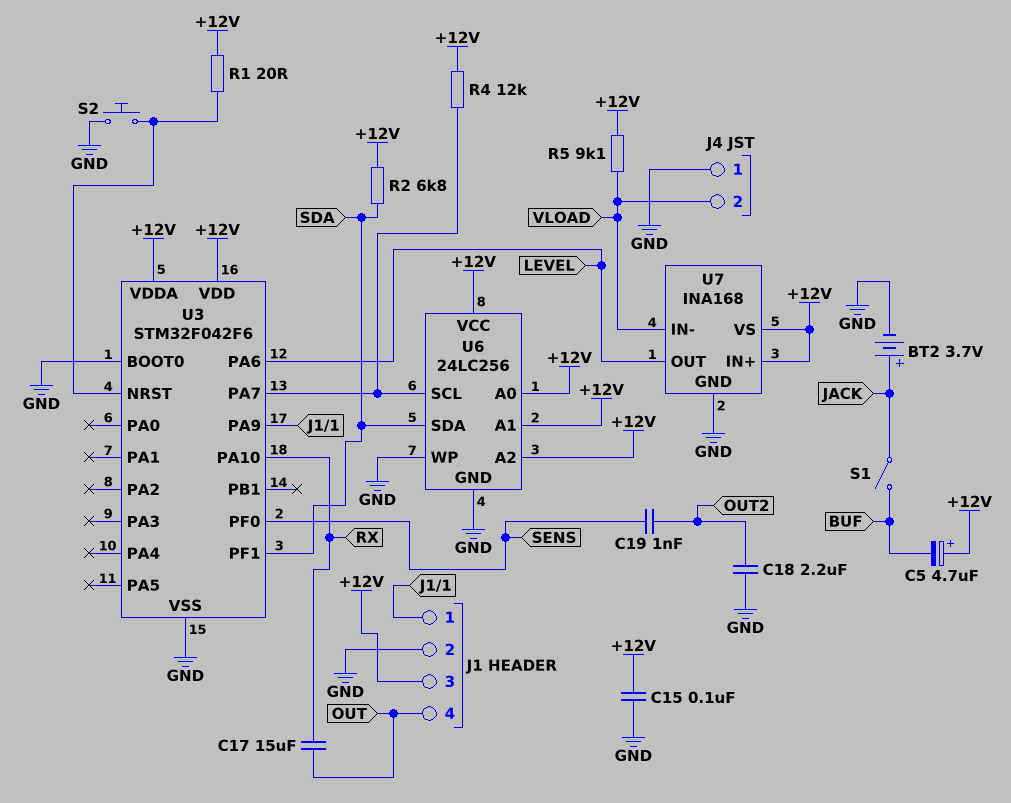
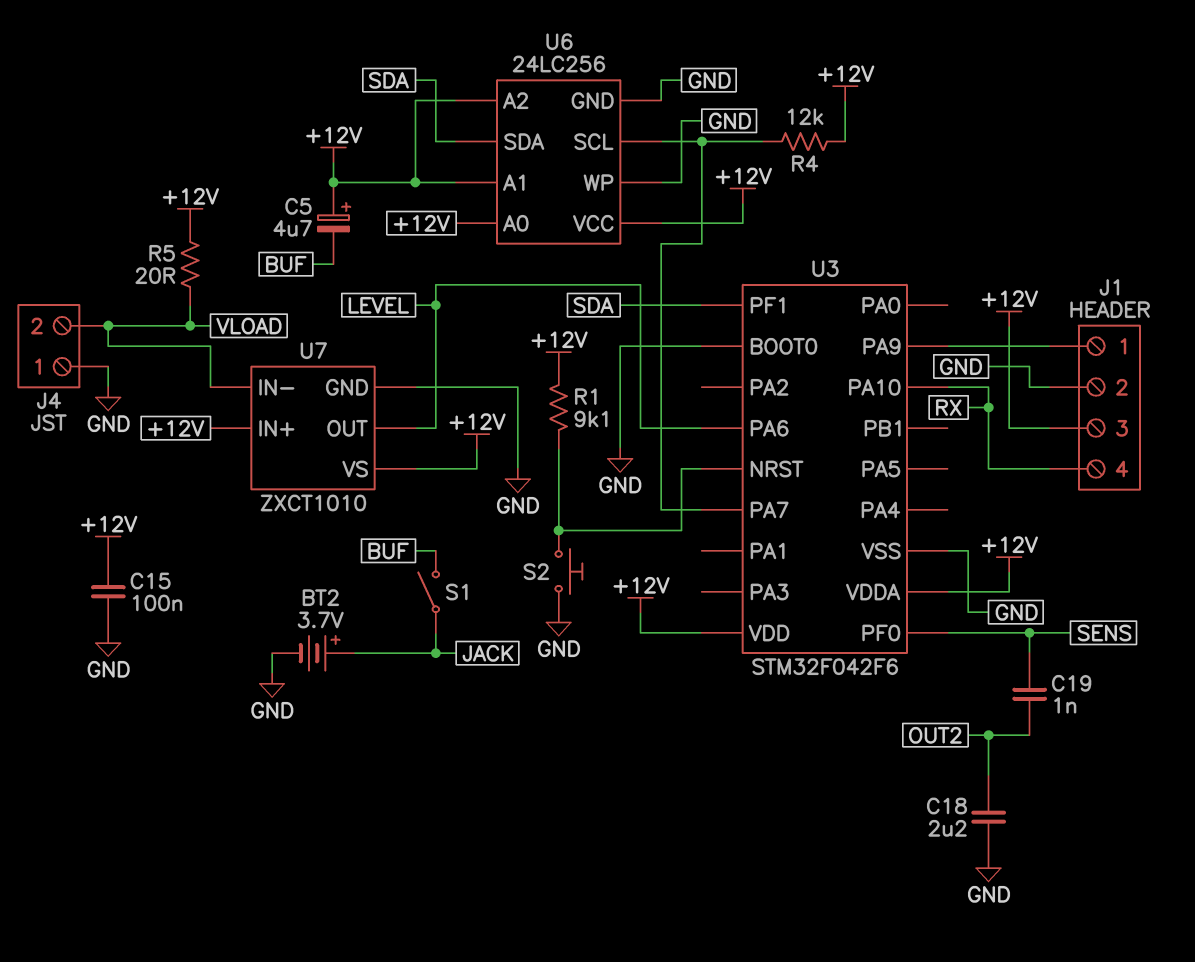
C17: 15uF (OUT, RX) -> none
J1 pin 4: OUT -> RX
R1: 20 (+12V, U3/NRST) -> 9.1k (+12V, U3/NRST)
R2: 6.8k (+12V, SDA) -> none
R5: 9.1k (+12V, VLOAD) -> 20 (+12V, VLOAD)
U7: INA168 -> ZXCT1010

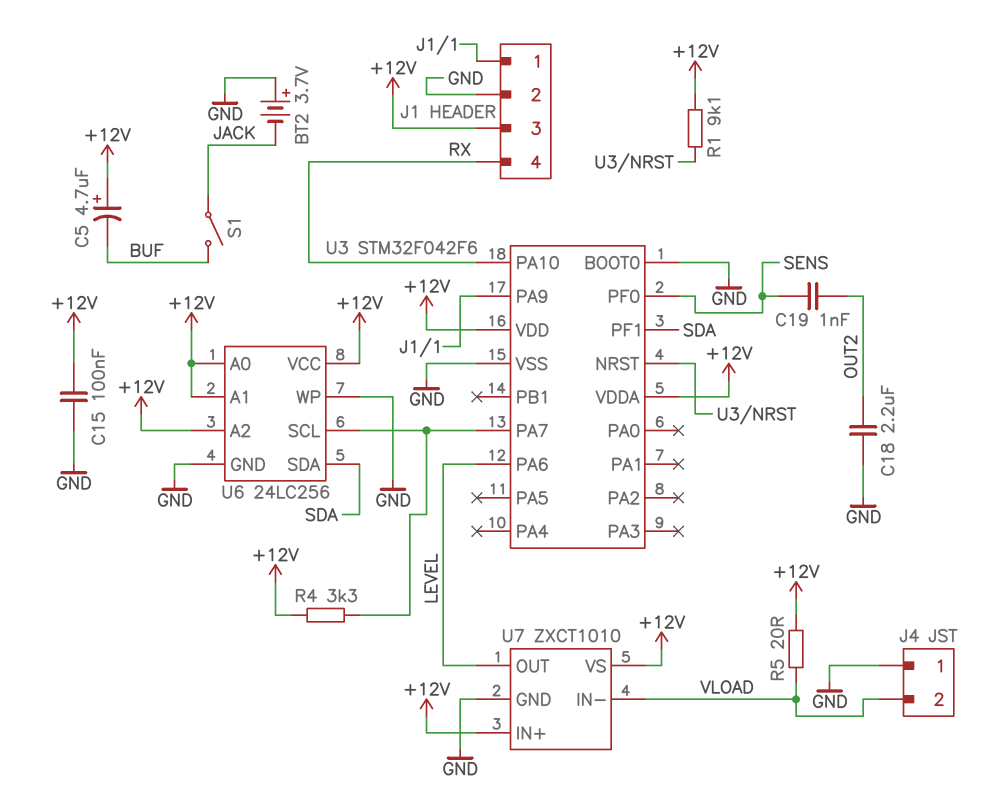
BT2: 3.7V (plus JACK, minus GND) -> 3.7V (plus GND, minus JACK)
R4: 12k (+12V, U3/PA7) -> 3.3k (+12V, U3/PA7)
S2: button (GND, U3/NRST) -> none

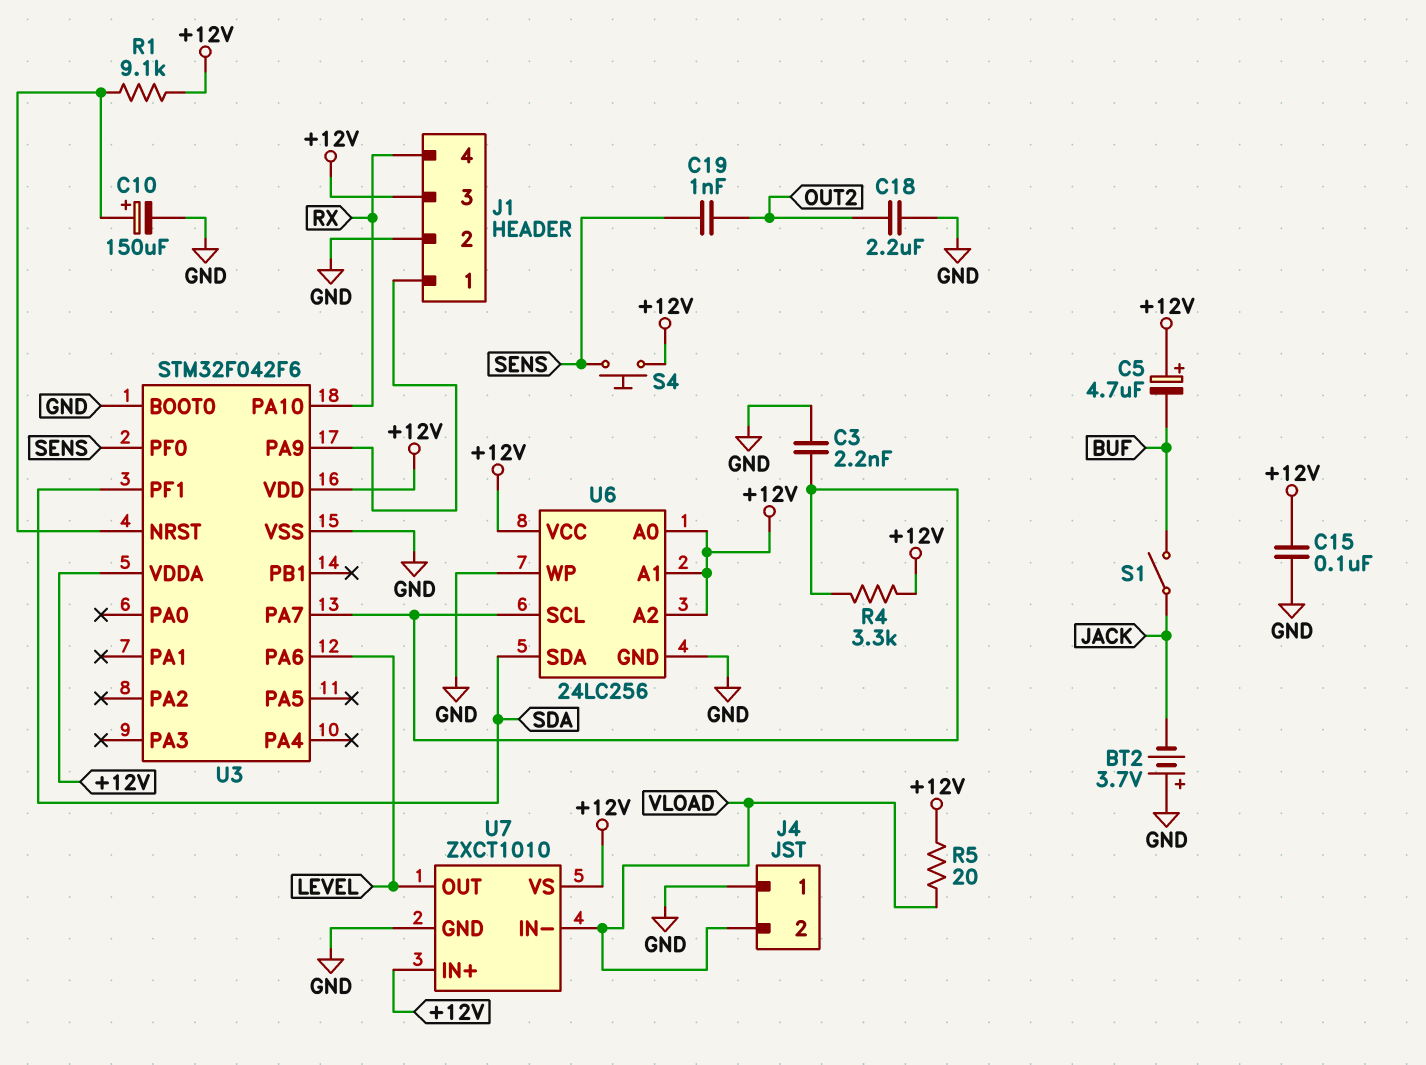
C3: none -> 2.2nF (GND, U3/PA7)
C10: none -> 150uF (plus U3/NRST, minus GND)
S4: none -> button (+12V, SENS)

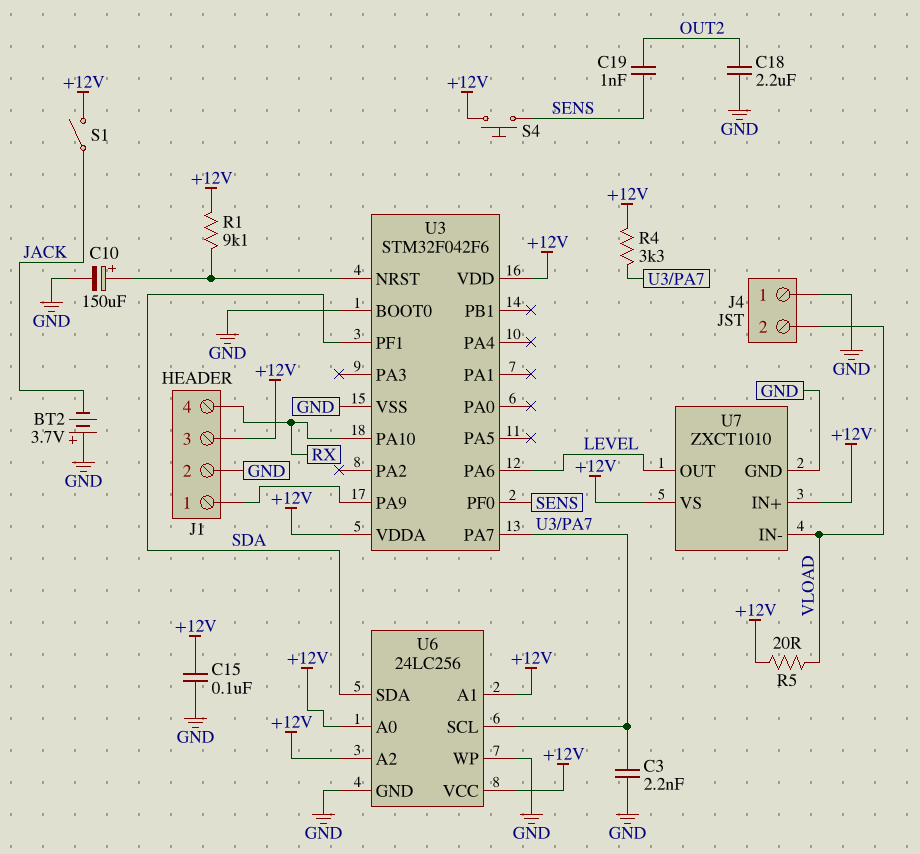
C5: 4.7uF (plus +12V, minus BUF) -> none
S1: switch (BUF, JACK) -> switch (+12V, JACK)

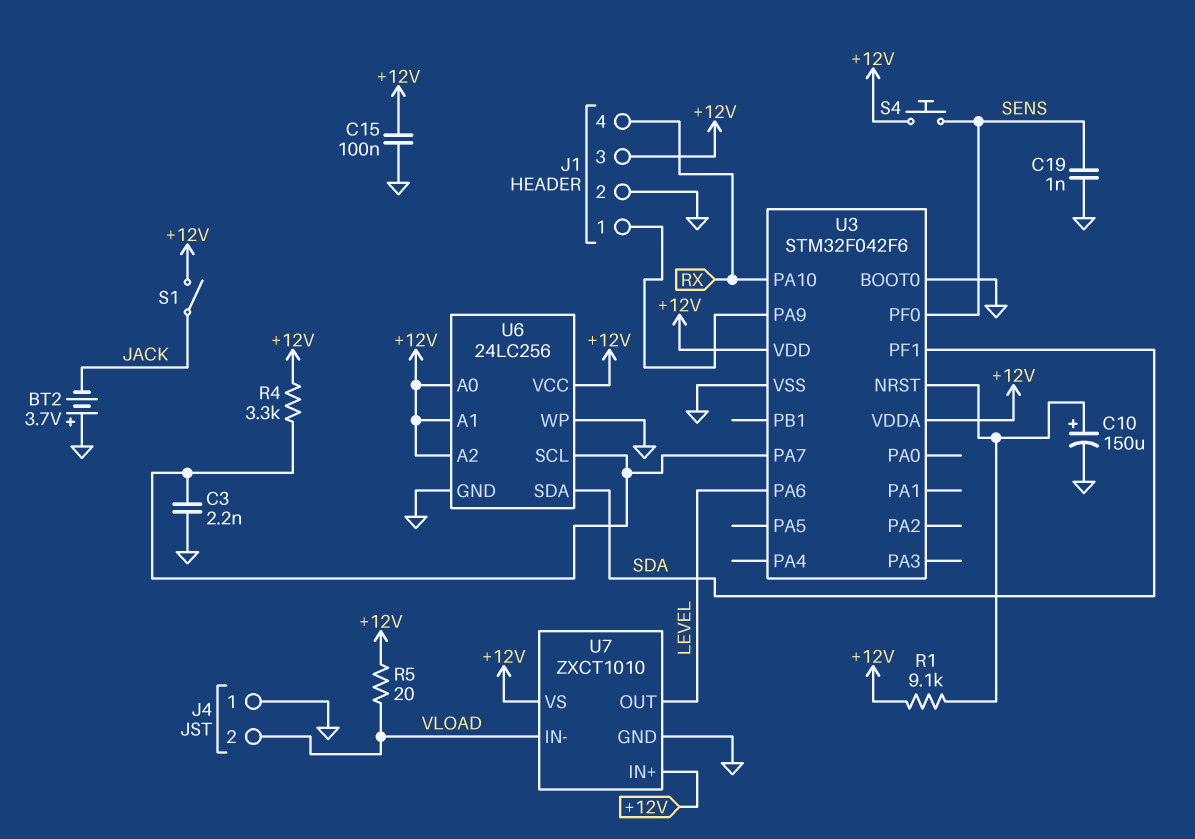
C18: 2.2uF (GND, OUT2) -> none
C19: 1nF (OUT2, SENS) -> 1nF (GND, SENS)

